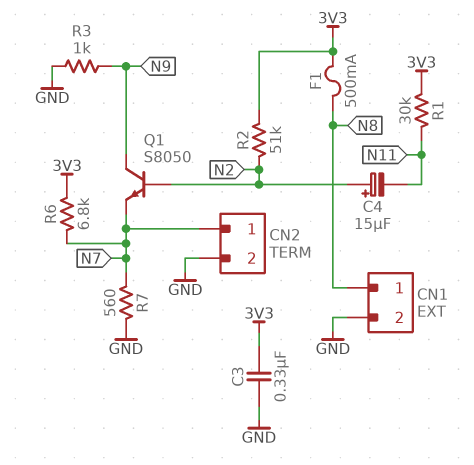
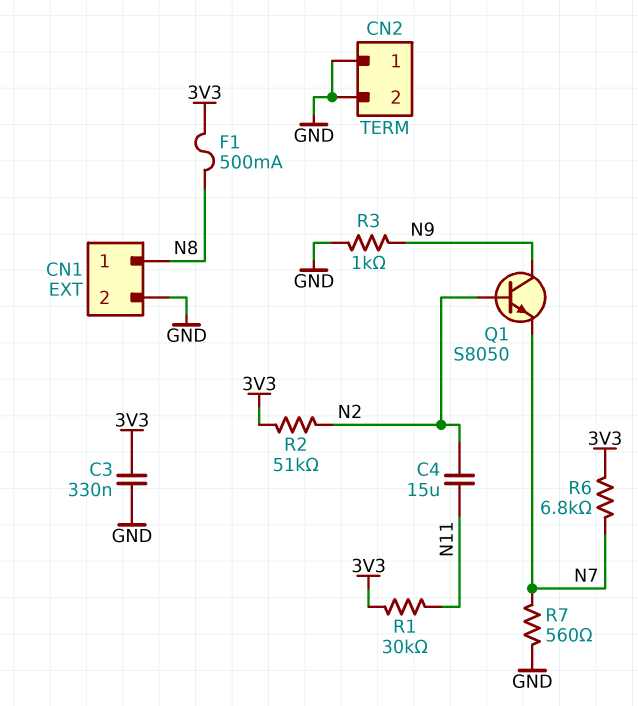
C4: 15uF (plus N2, minus N11) -> 15uF (N2, N11)
CN2 pin 1: N7 -> GND

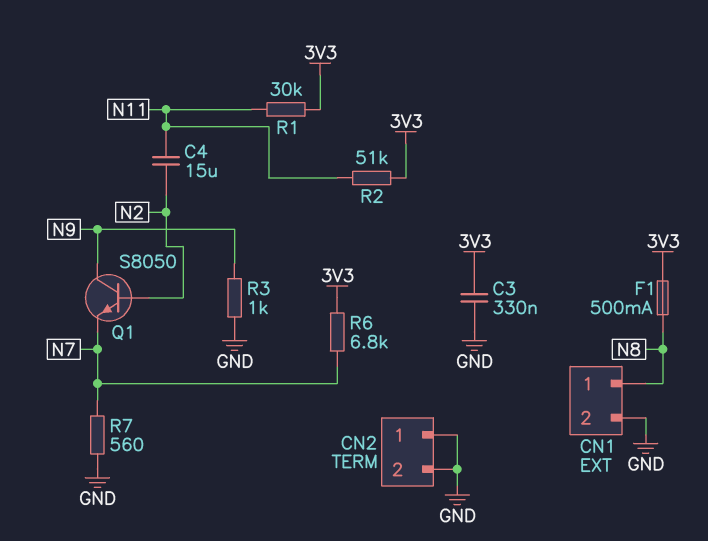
R2: 51k (3V3, N2) -> 51k (3V3, N11)

